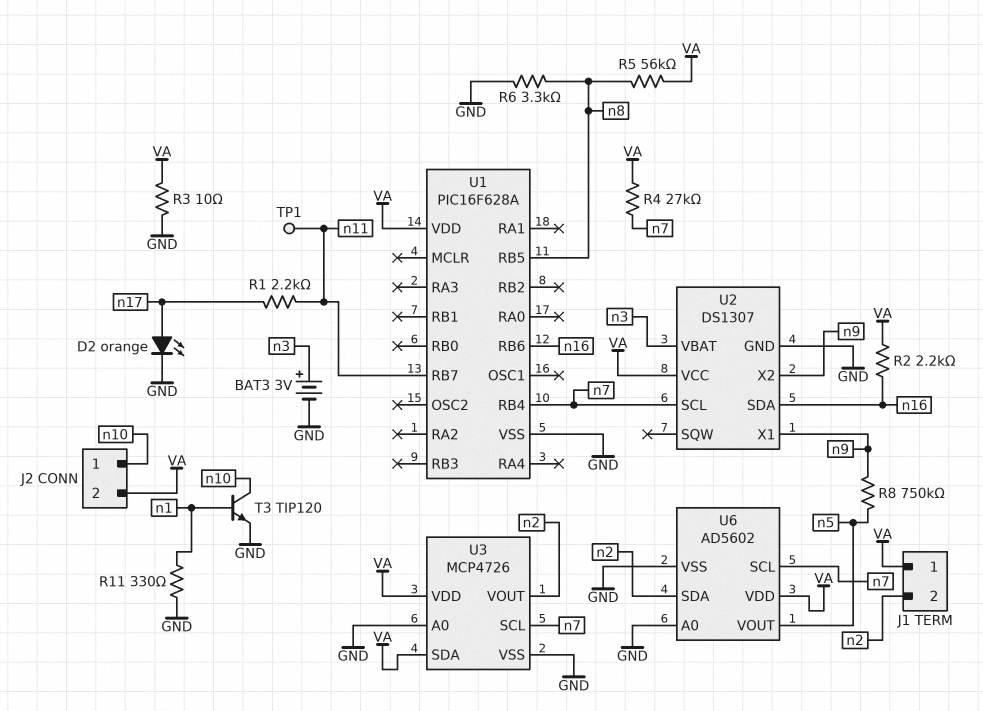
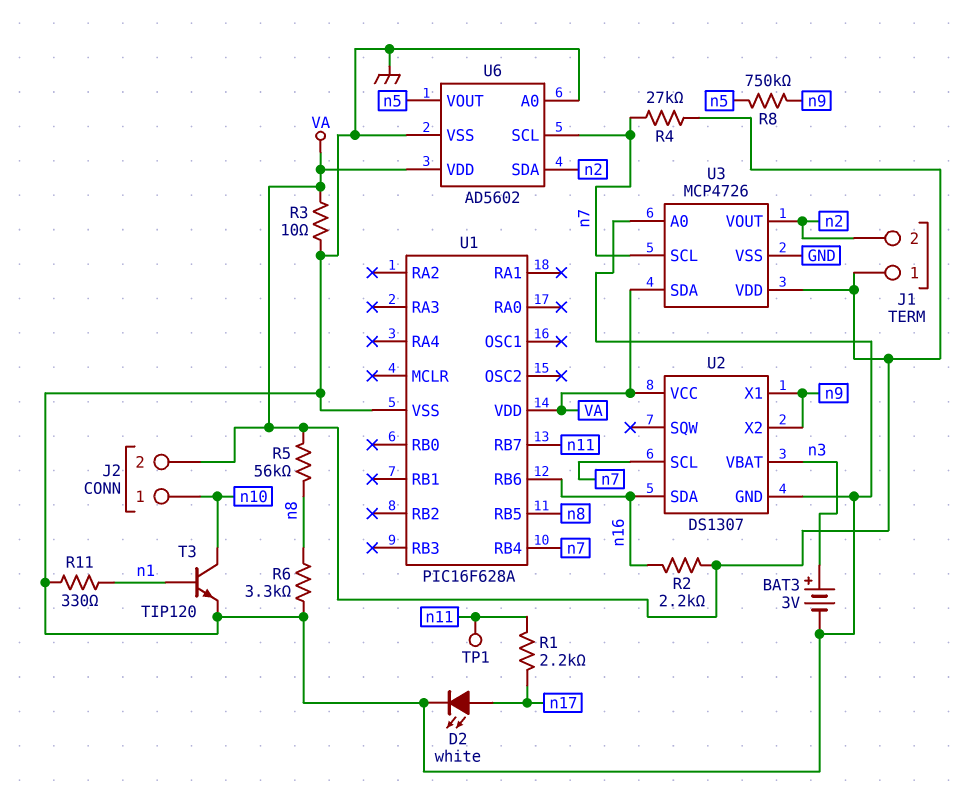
D2: LED orange (A n17, K GND) -> LED white (A n17, K GND)

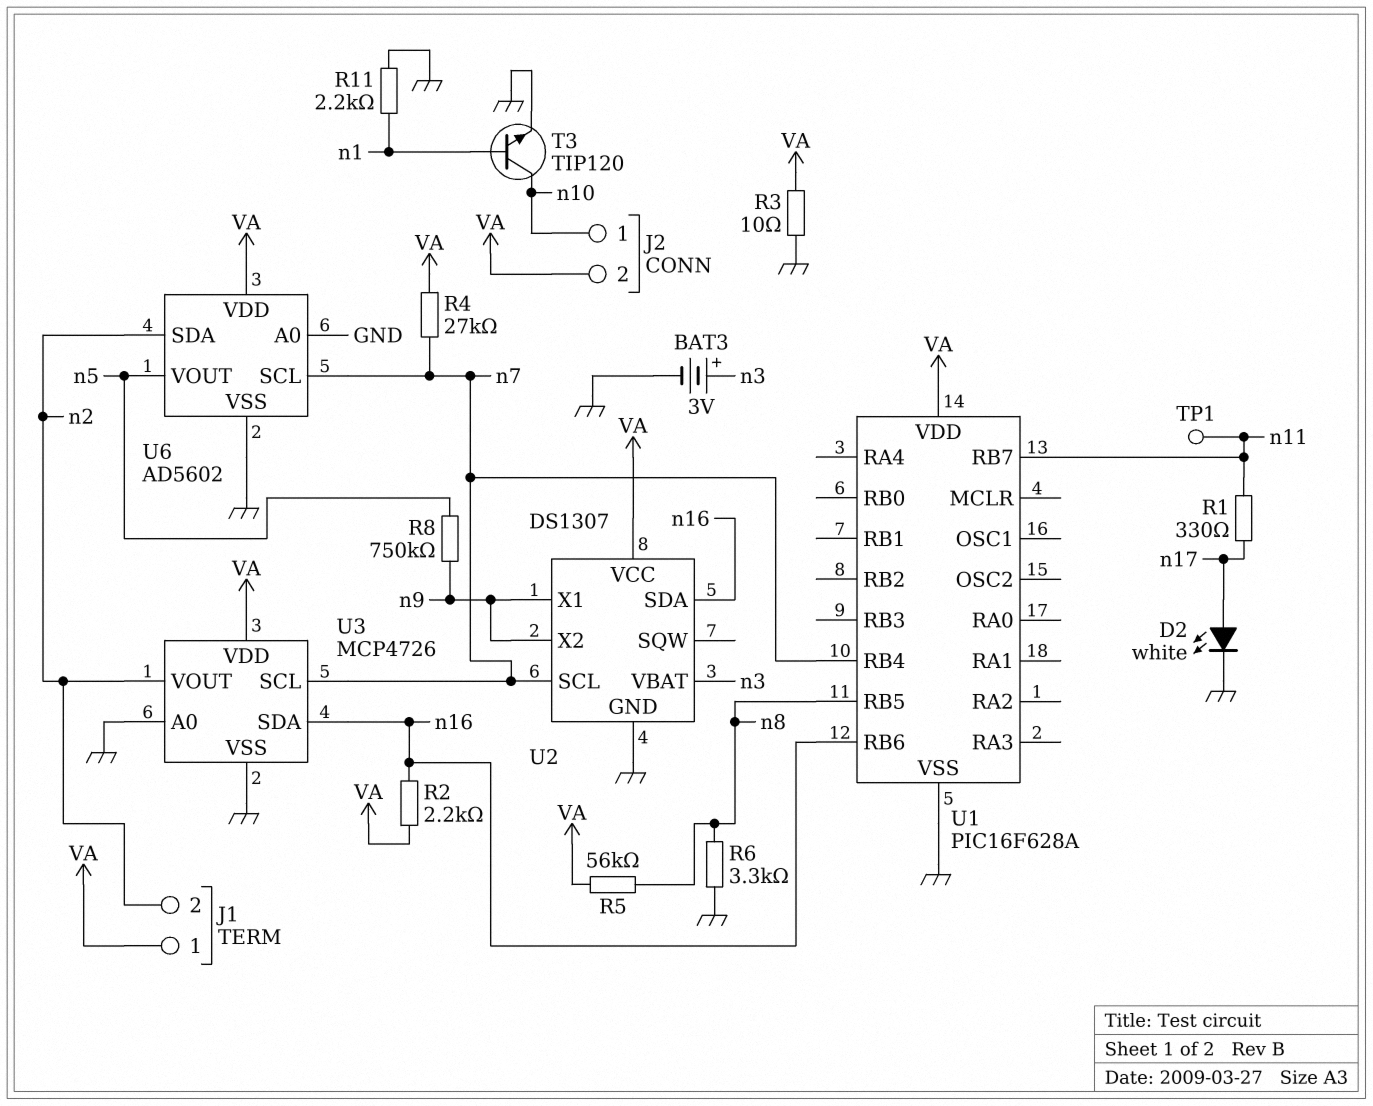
R1: 2.2k (n11, n17) -> 330 (n11, n17)
R11: 330 (GND, n1) -> 2.2k (GND, n1)
U3 pin SDA: VA -> n16

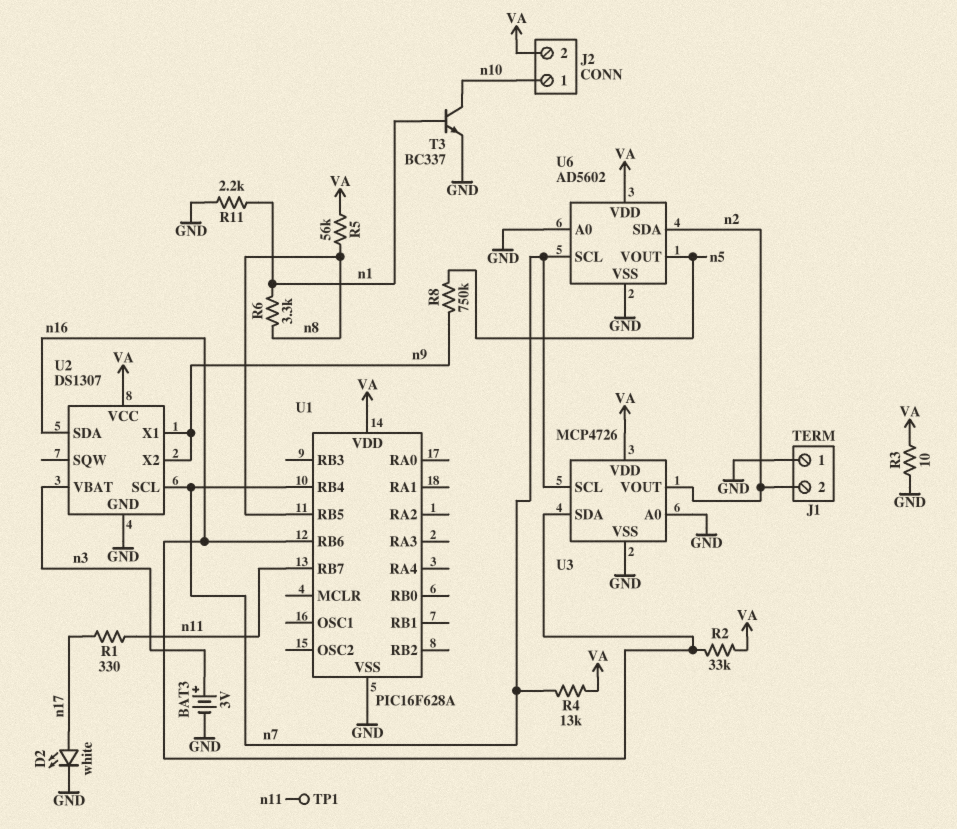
J1 pin 1: VA -> GND
R2: 2.2k (VA, n16) -> 33k (VA, n16)
R4: 27k (VA, n7) -> 13k (VA, n7)
R6: 3.3k (GND, n8) -> 3.3k (n1, n8)
T3: NPN TIP120 (B n1, C n10, E GND) -> NPN BC337 (B n1, C n10, E GND)

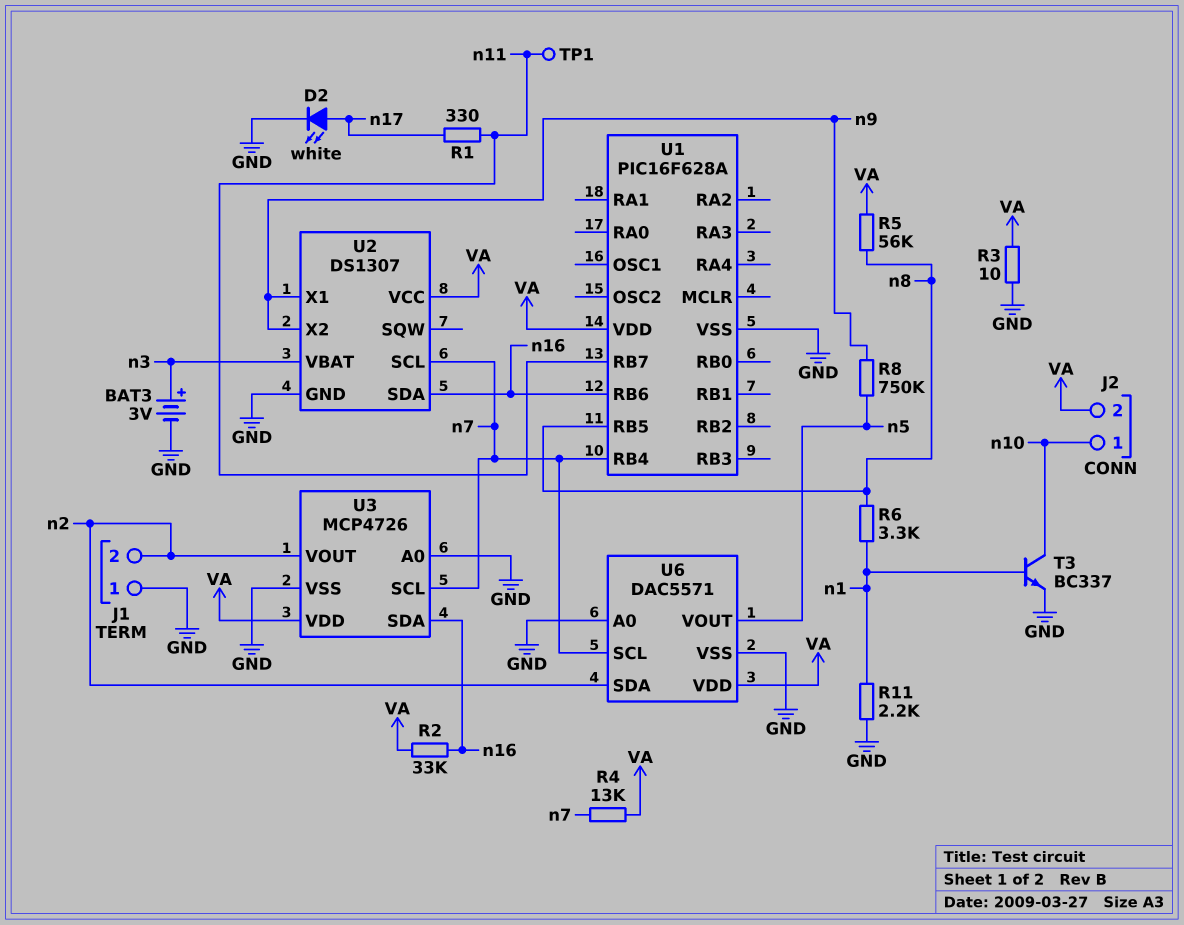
U6: AD5602 -> DAC5571

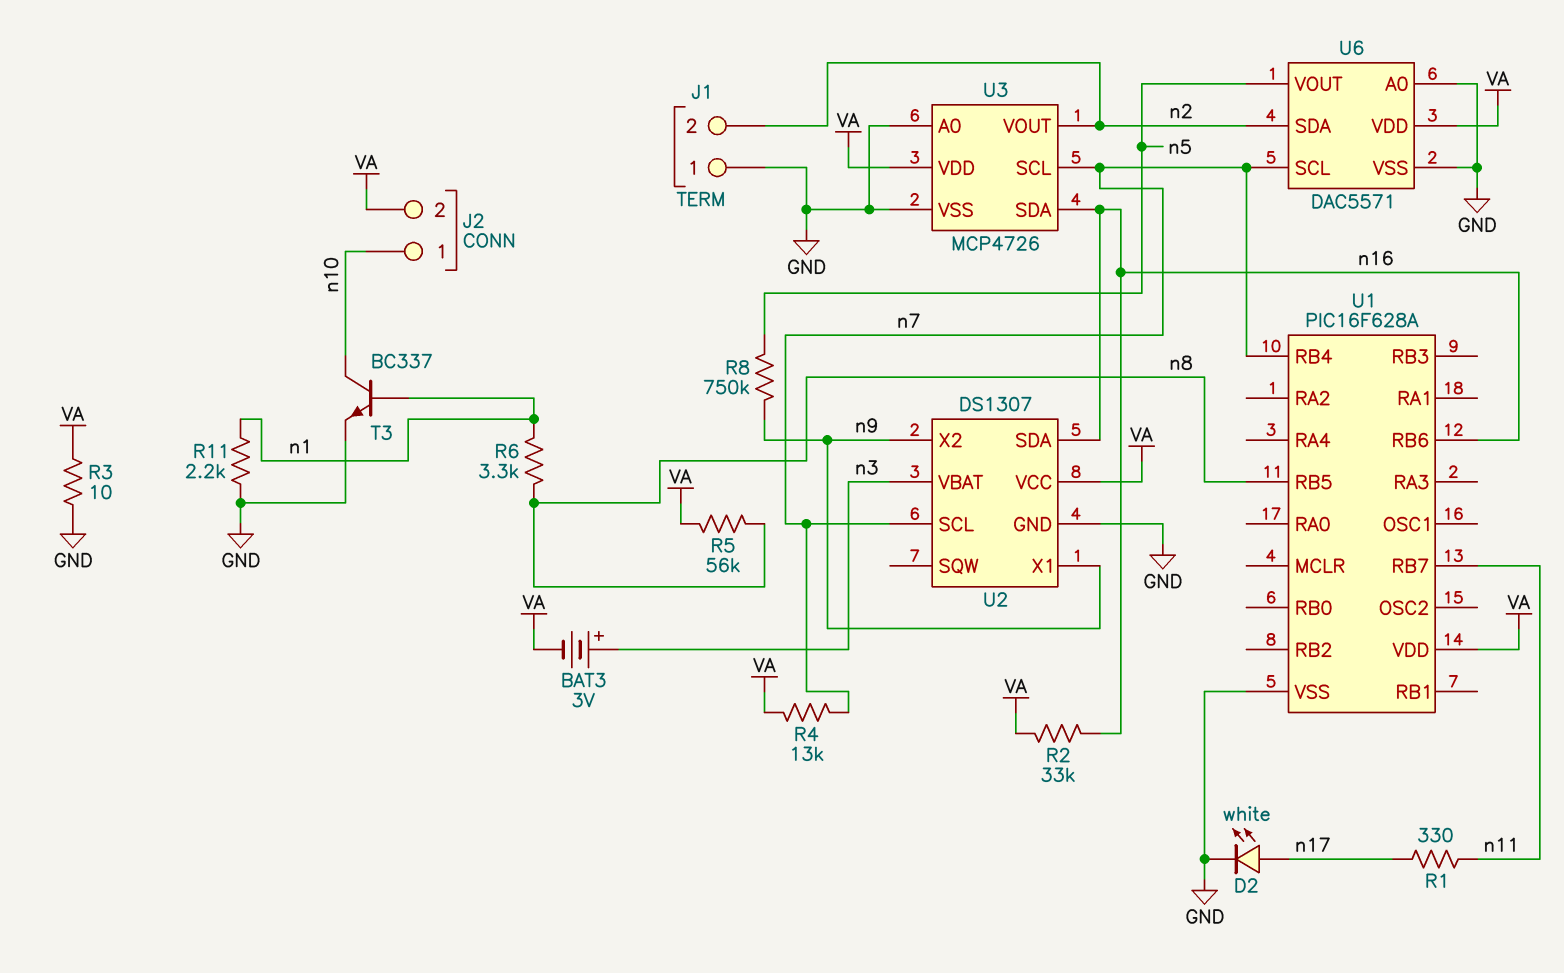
BAT3: 3V (plus n3, minus GND) -> 3V (plus n3, minus VA)
TP1: test point (n11) -> none

